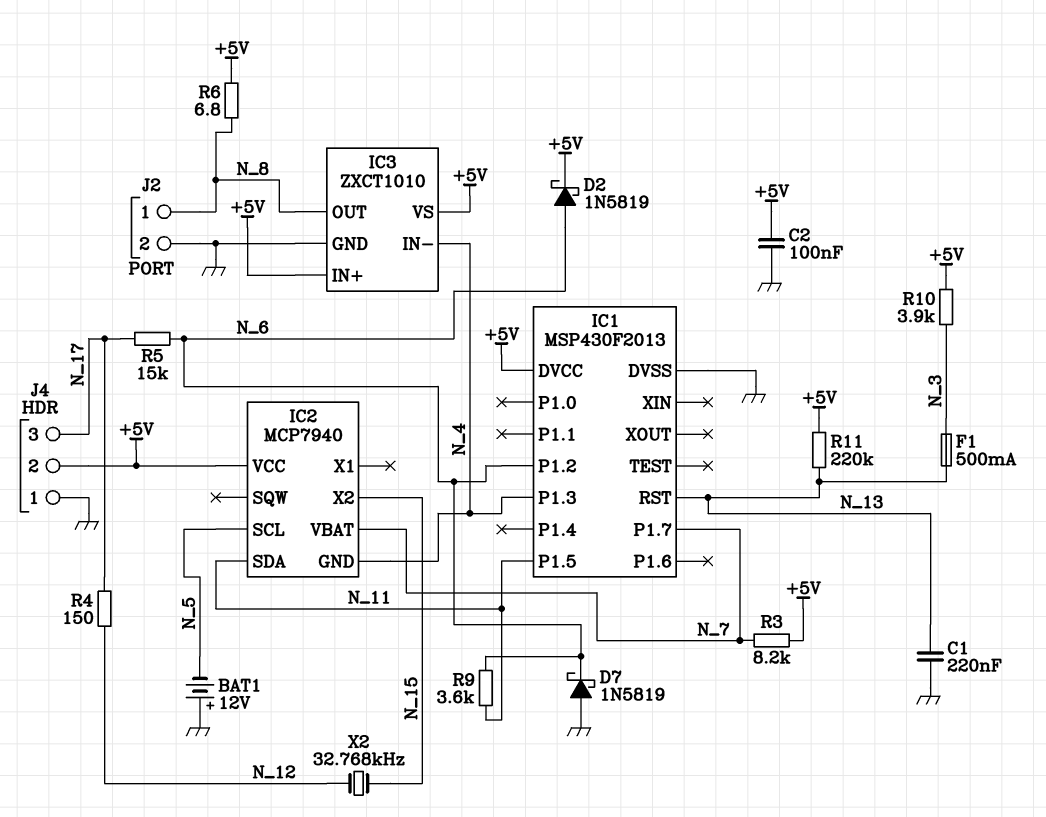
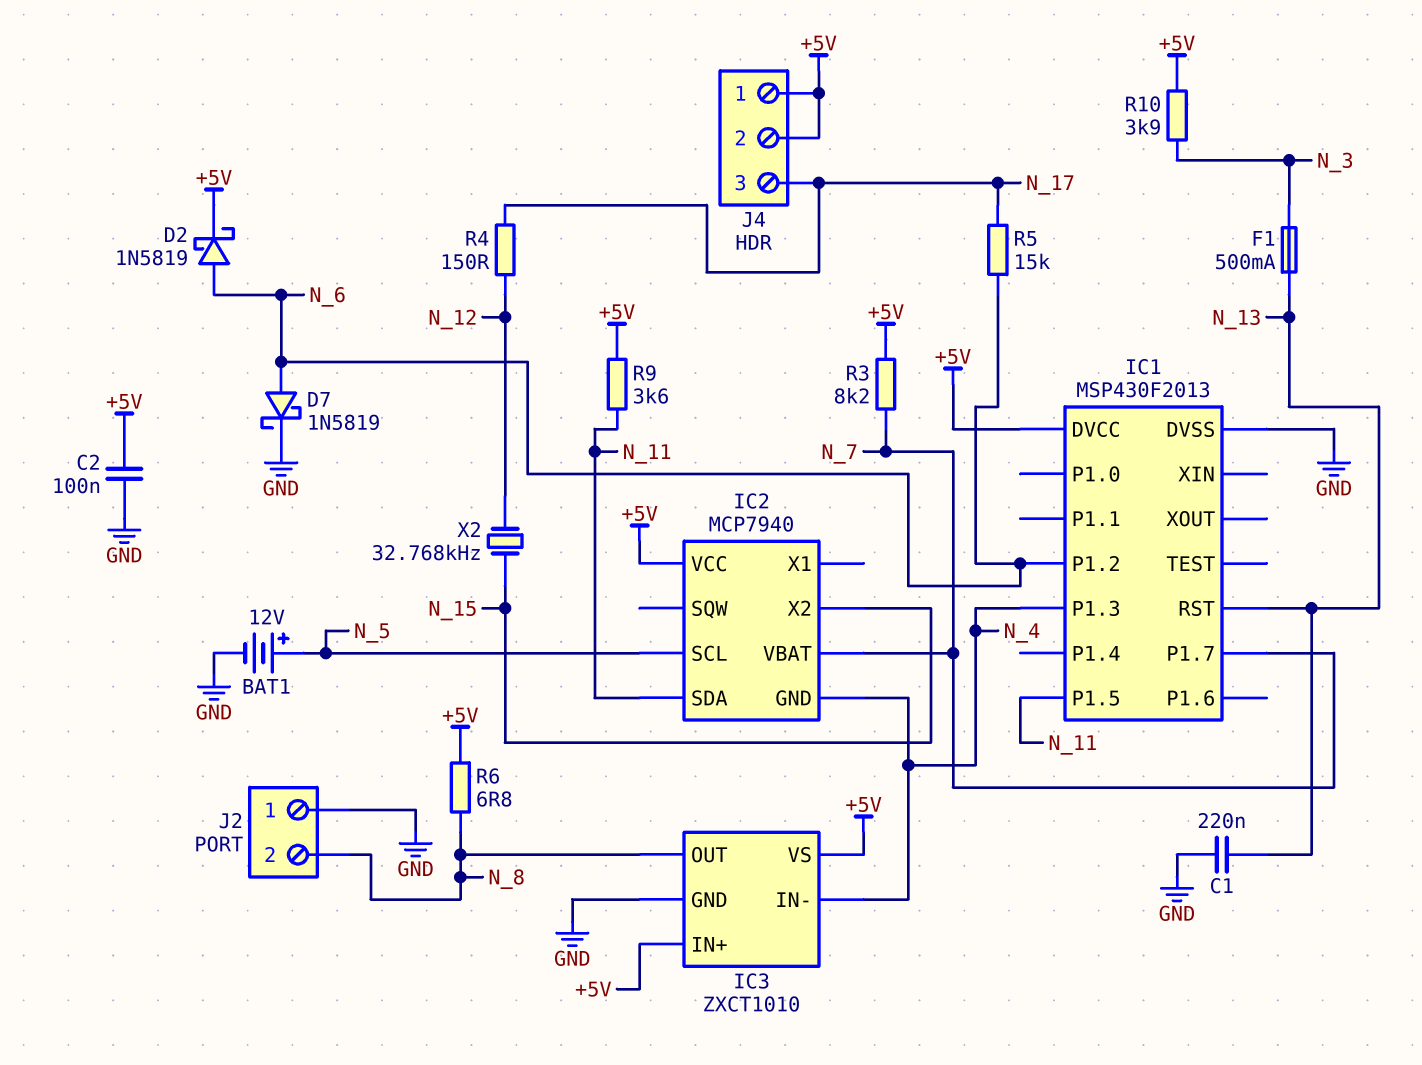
BAT1: 12V (plus GND, minus N_5) -> 12V (plus N_5, minus GND)
D7: schottky 1N5819 (A GND, K N_6) -> schottky 1N5819 (A N_6, K GND)
J2 pin 1: N_8 -> GND
J2 pin 2: GND -> N_8
J4 pin 1: GND -> +5V
R9: 3.6k (N_6, N_11) -> 3.6k (+5V, N_11)
R11: 220k (+5V, N_13) -> none

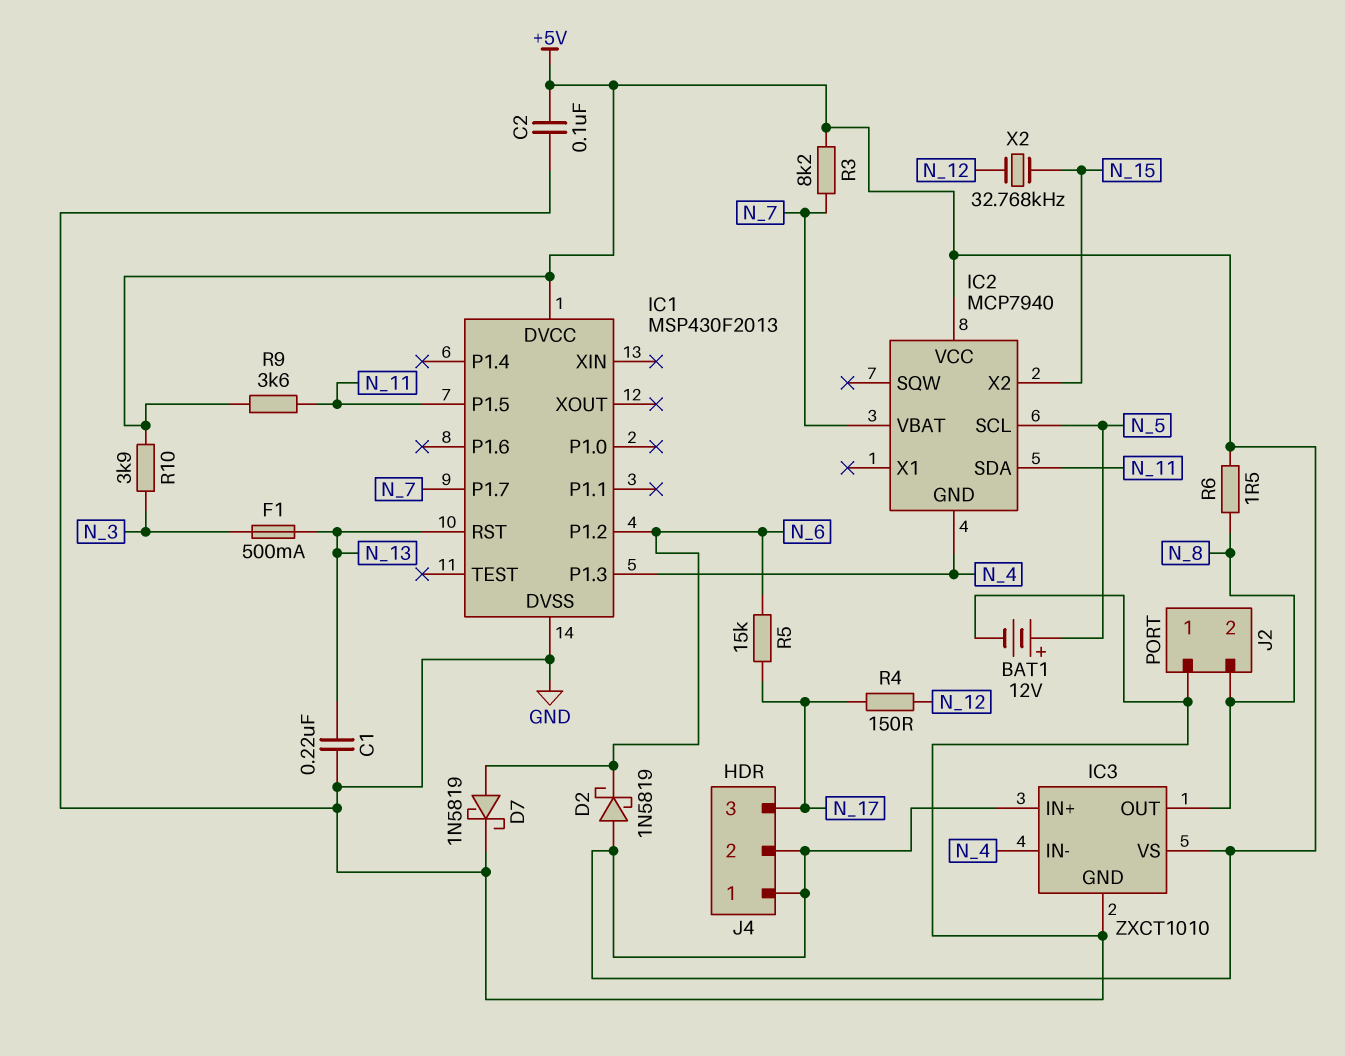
D2: schottky 1N5819 (A N_6, K +5V) -> schottky 1N5819 (A +5V, K N_6)
R6: 6.8 (+5V, N_8) -> 1.5 (+5V, N_8)

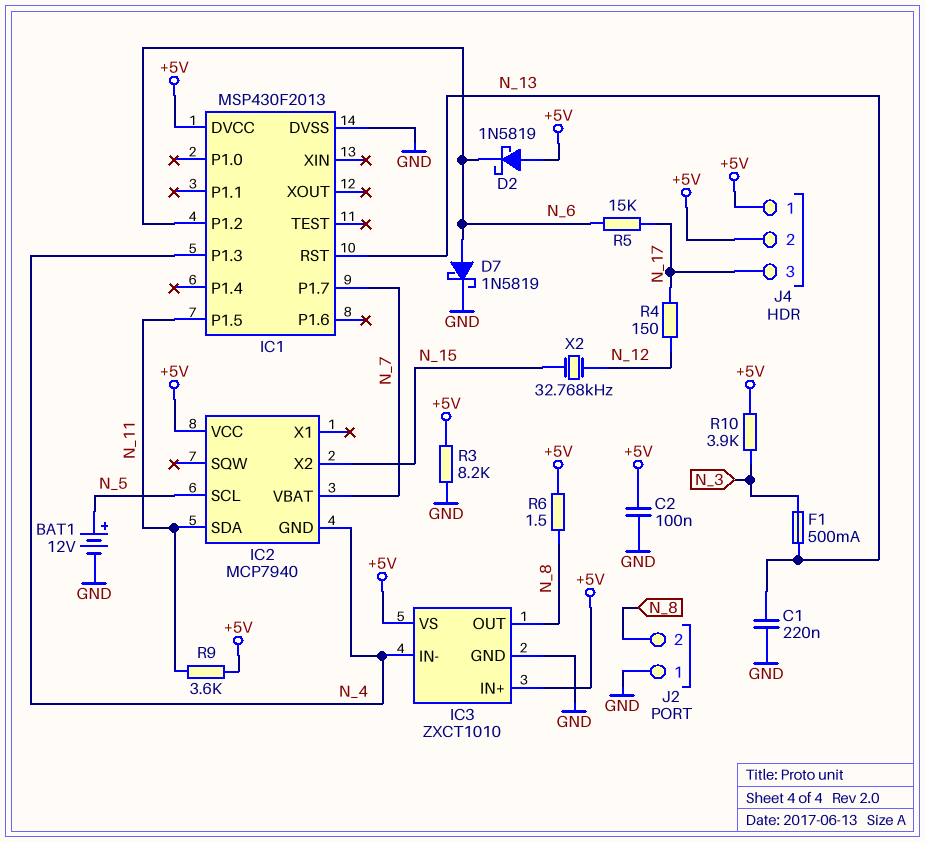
R3: 8.2k (+5V, N_7) -> 8.2k (+5V, GND)

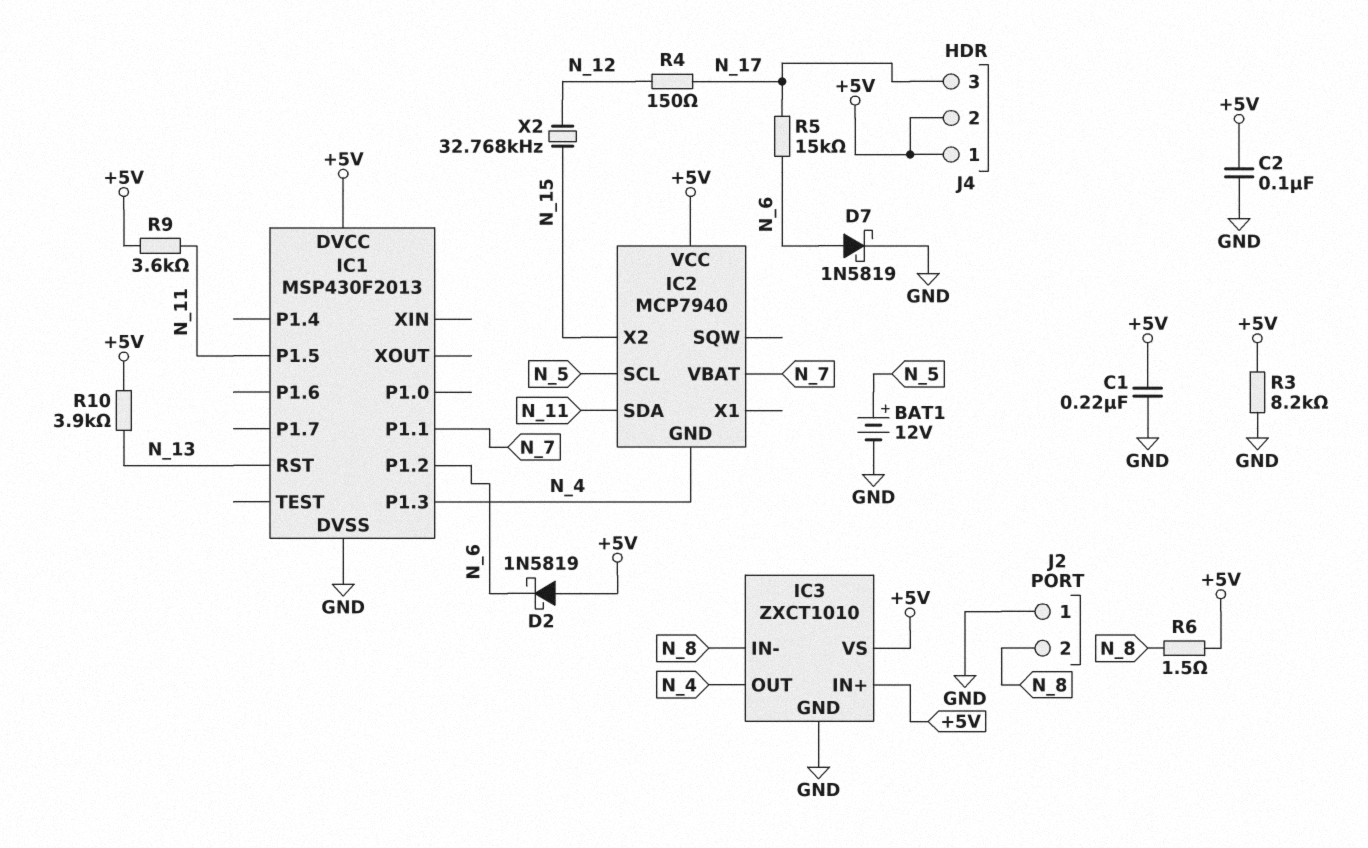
C1: 220nF (GND, N_13) -> 220nF (+5V, GND)
F1: 500mA (N_3, N_13) -> none
IC1 pin P1.1: none -> N_7
IC1 pin P1.7: N_7 -> none
IC3 pin IN-: N_4 -> N_8
IC3 pin OUT: N_8 -> N_4
R10: 3.9k (+5V, N_3) -> 3.9k (+5V, N_13)

